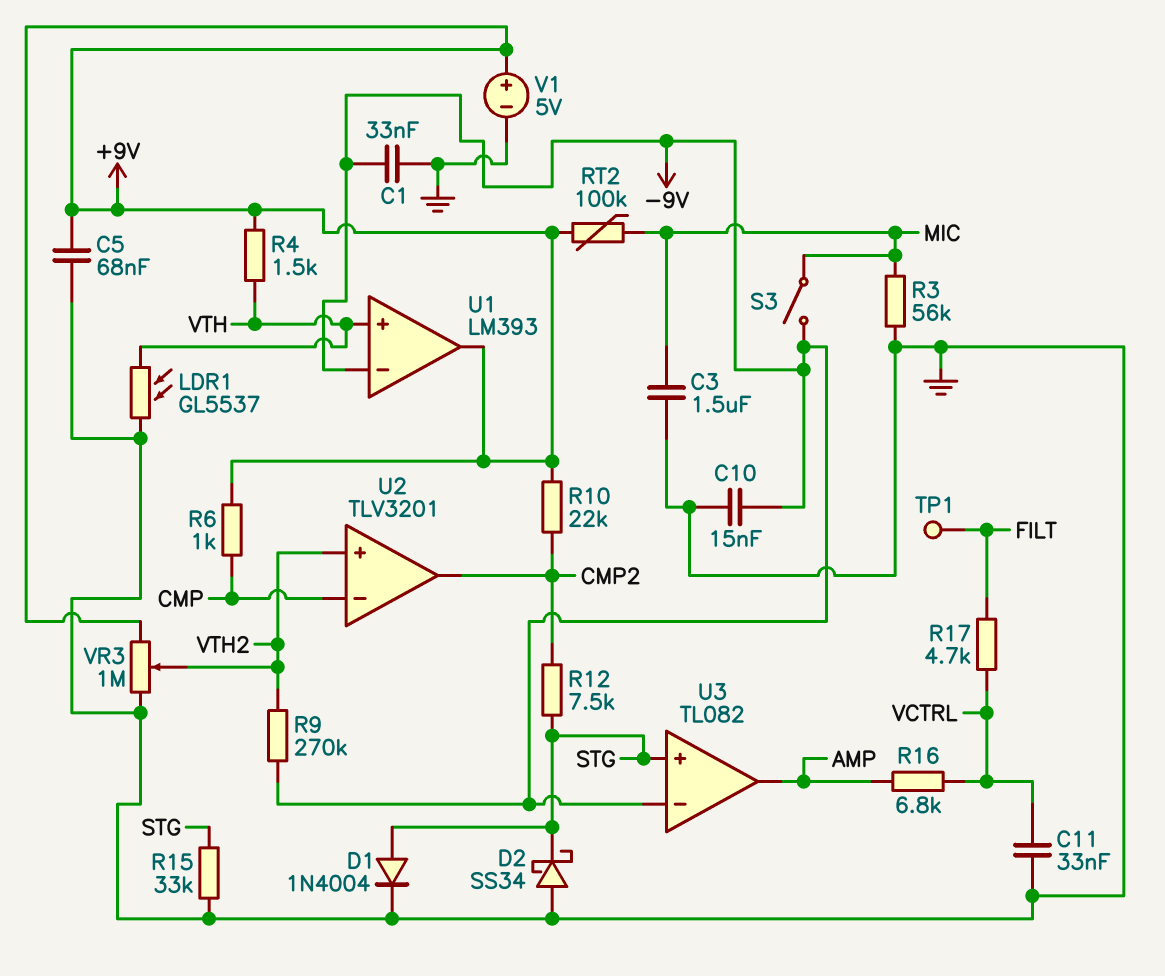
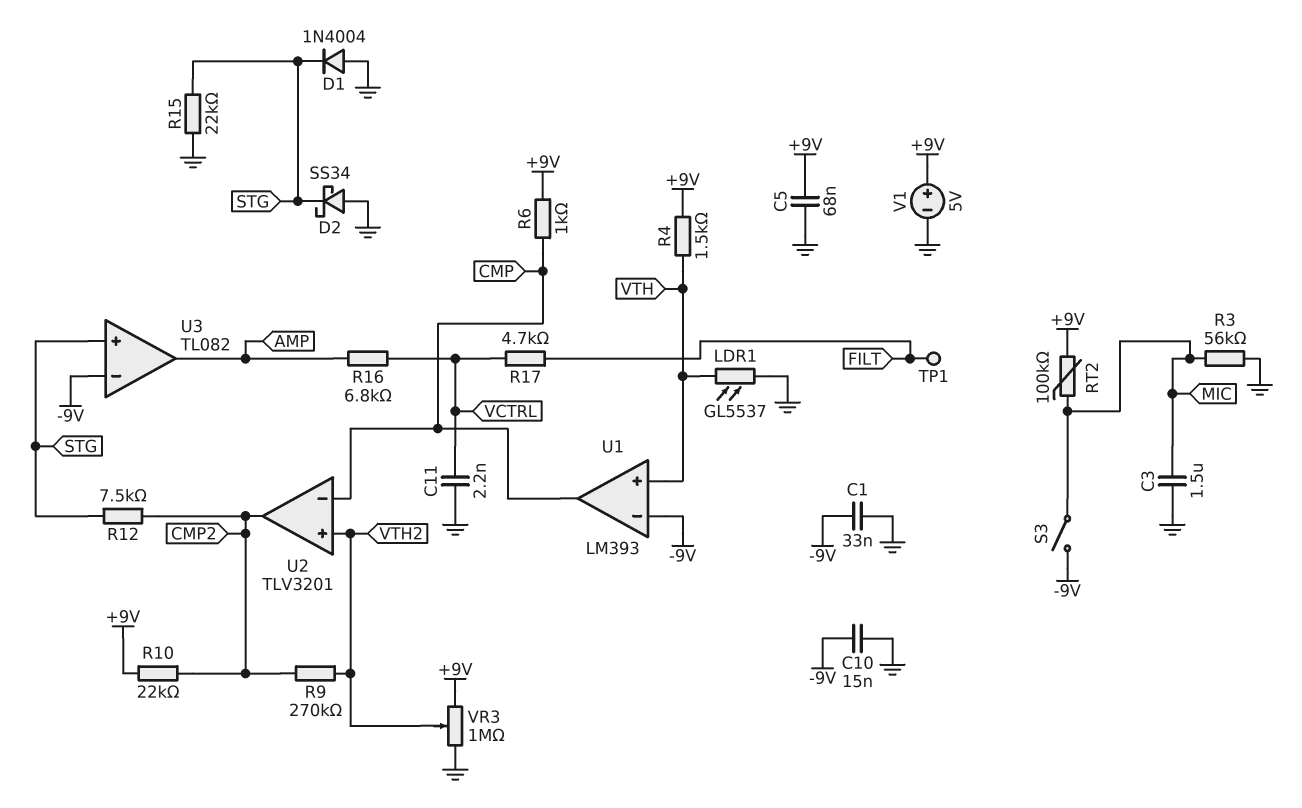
C11: 33nF (GND, VCTRL) -> 2.2nF (GND, VCTRL)
D1: diode 1N4004 (A STG, K GND) -> diode 1N4004 (A GND, K STG)
R9: 270k (-9V, VTH2) -> 270k (CMP2, VTH2)
R15: 33k (GND, STG) -> 22k (GND, STG)
U1 pin out: +9V -> CMP

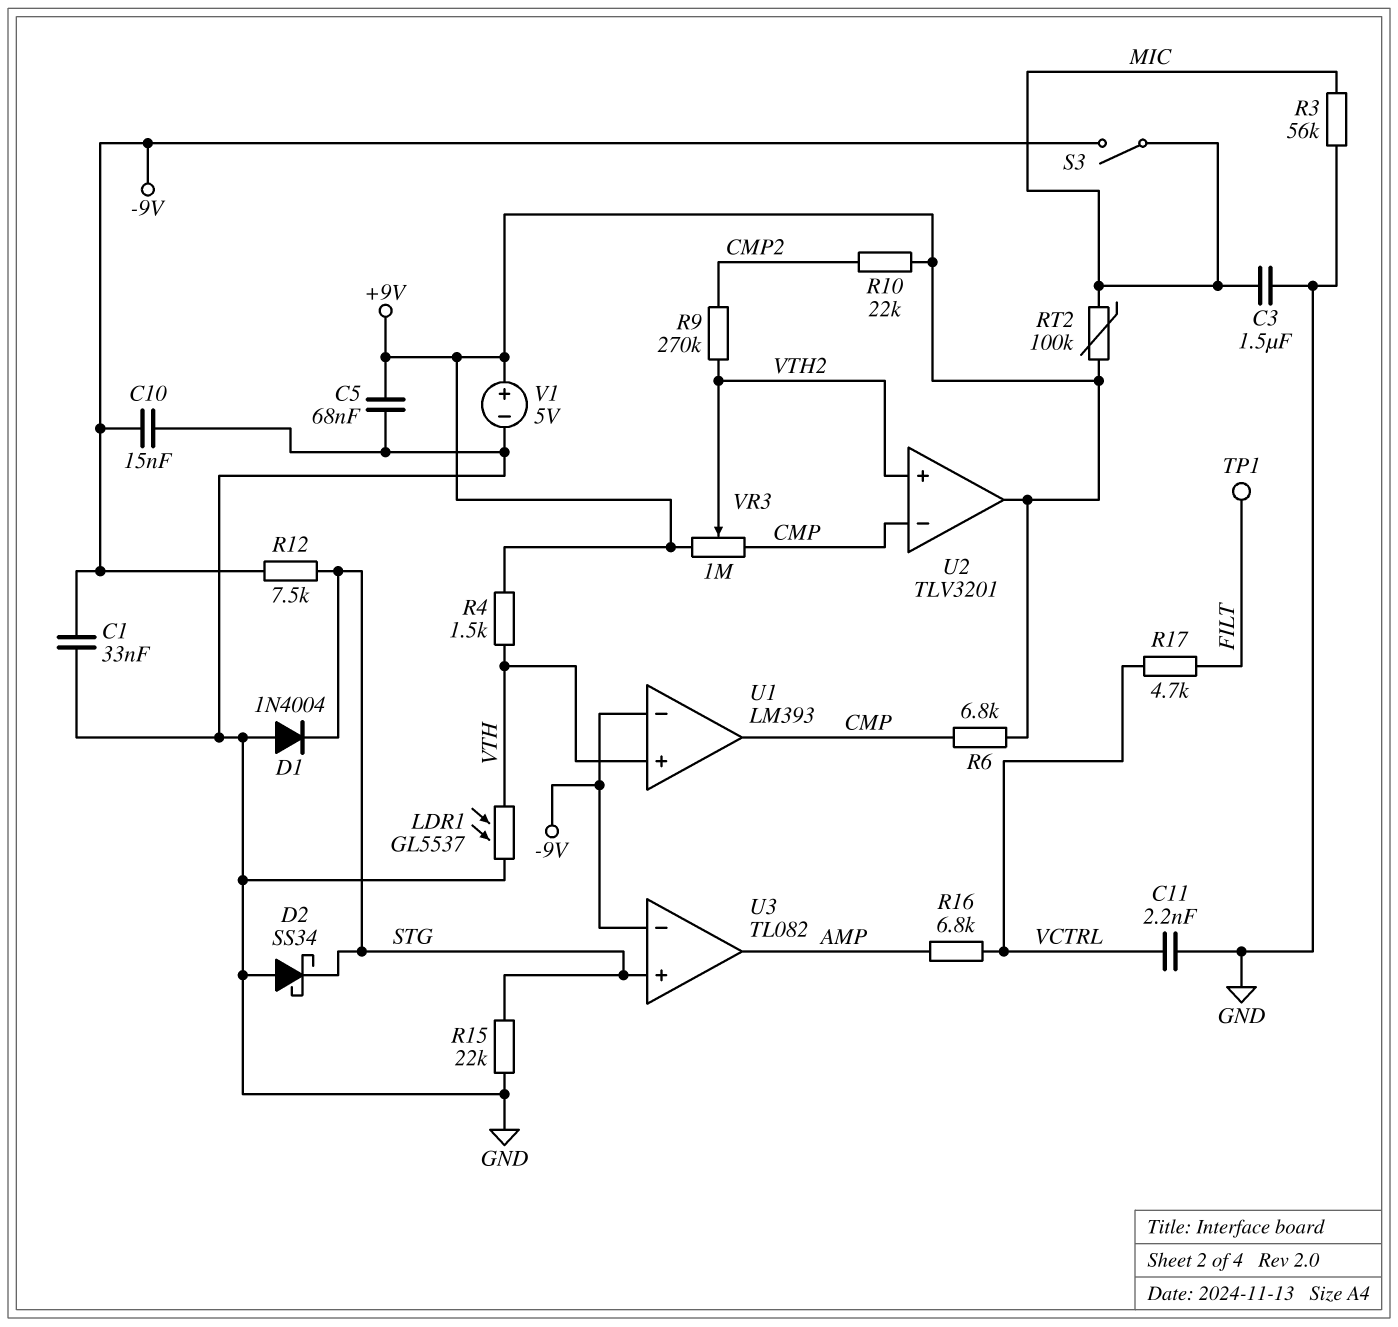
R6: 1k (+9V, CMP) -> 6.8k (+9V, CMP)
R12: 7.5k (CMP2, STG) -> 7.5k (-9V, STG)
U2 pin out: CMP2 -> +9V
VR3: 1M (+9V, GND, wiper VTH2) -> 1M (+9V, CMP, wiper VTH2)

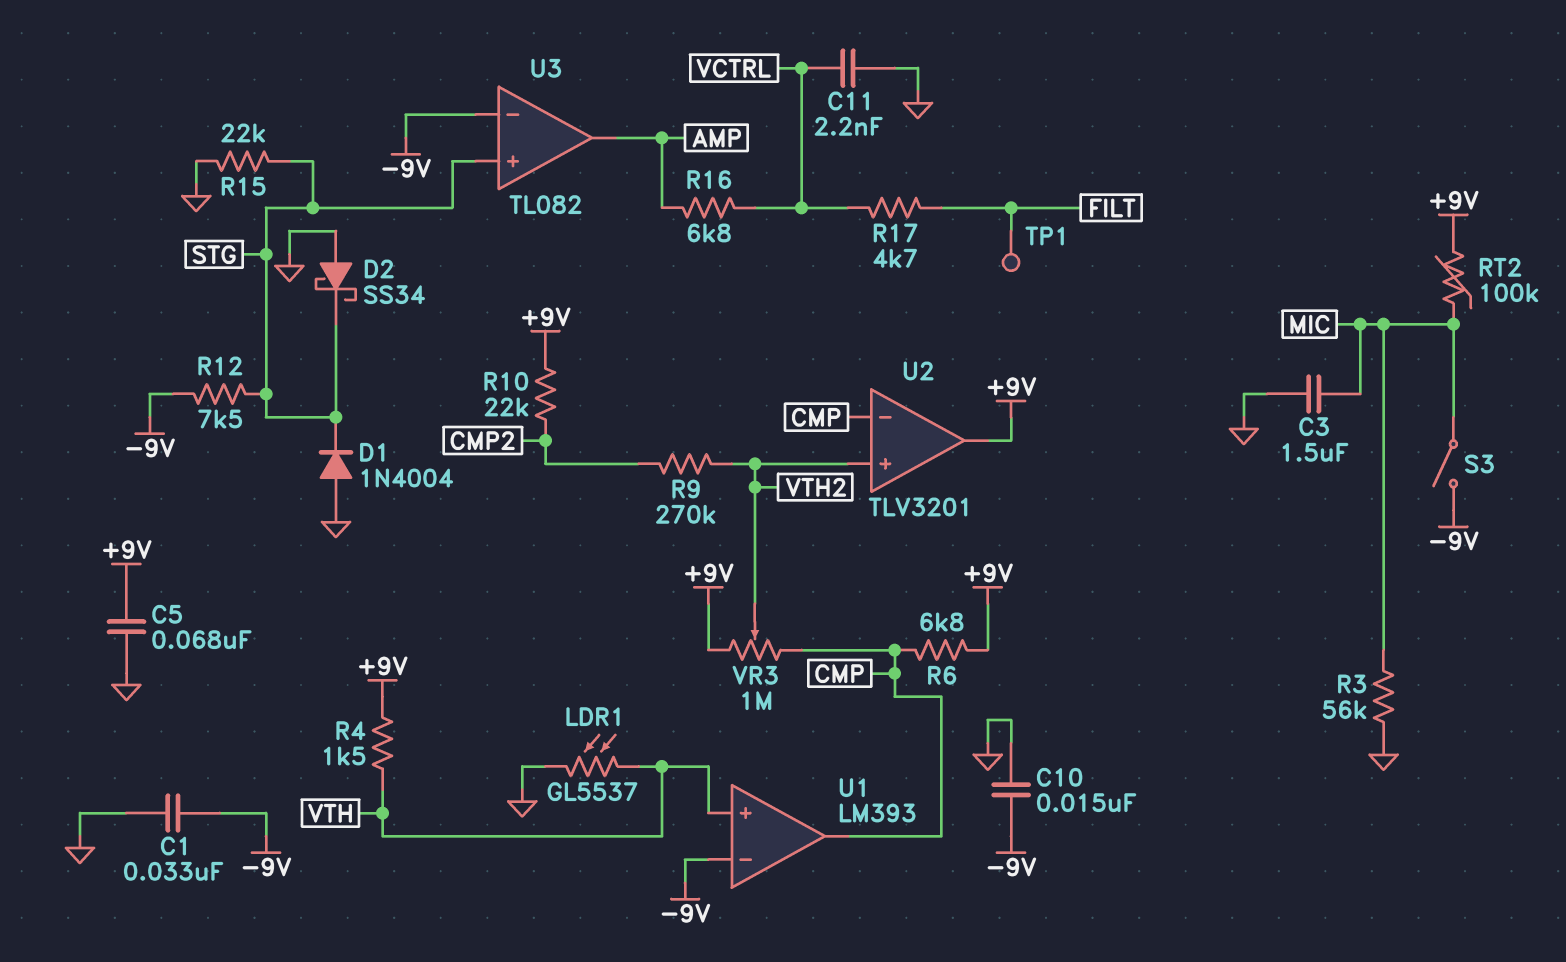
V1: 5V (plus +9V, minus GND) -> none

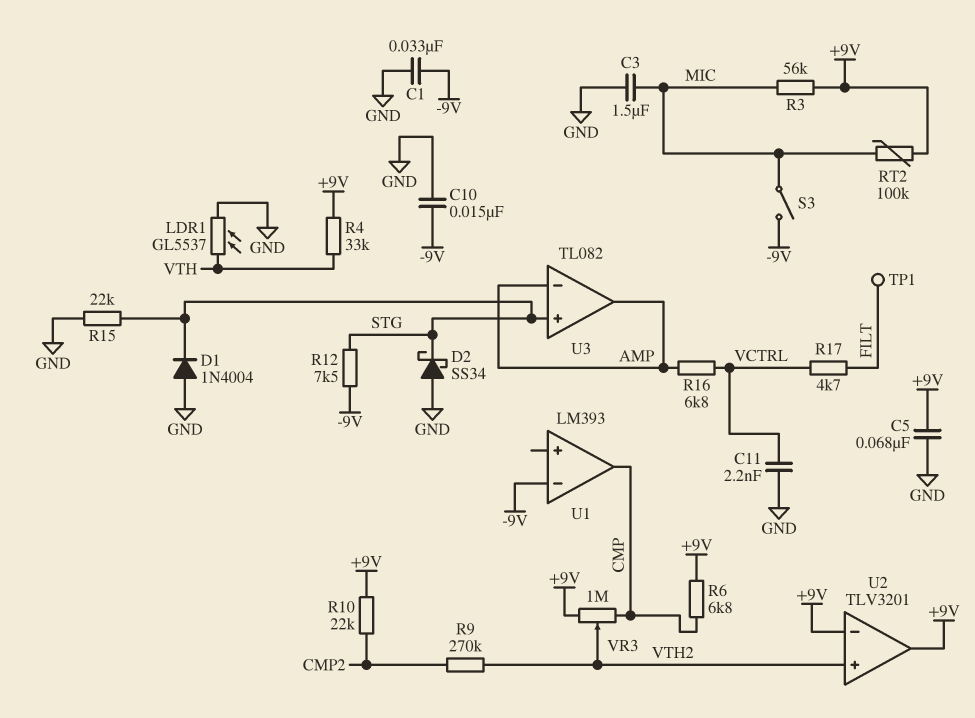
R3: 56k (GND, MIC) -> 56k (+9V, MIC)
R4: 1.5k (+9V, VTH) -> 33k (+9V, VTH)
U1 pin in+: VTH -> none
U2 pin in-: CMP -> +9V
U3 pin in-: -9V -> AMP

